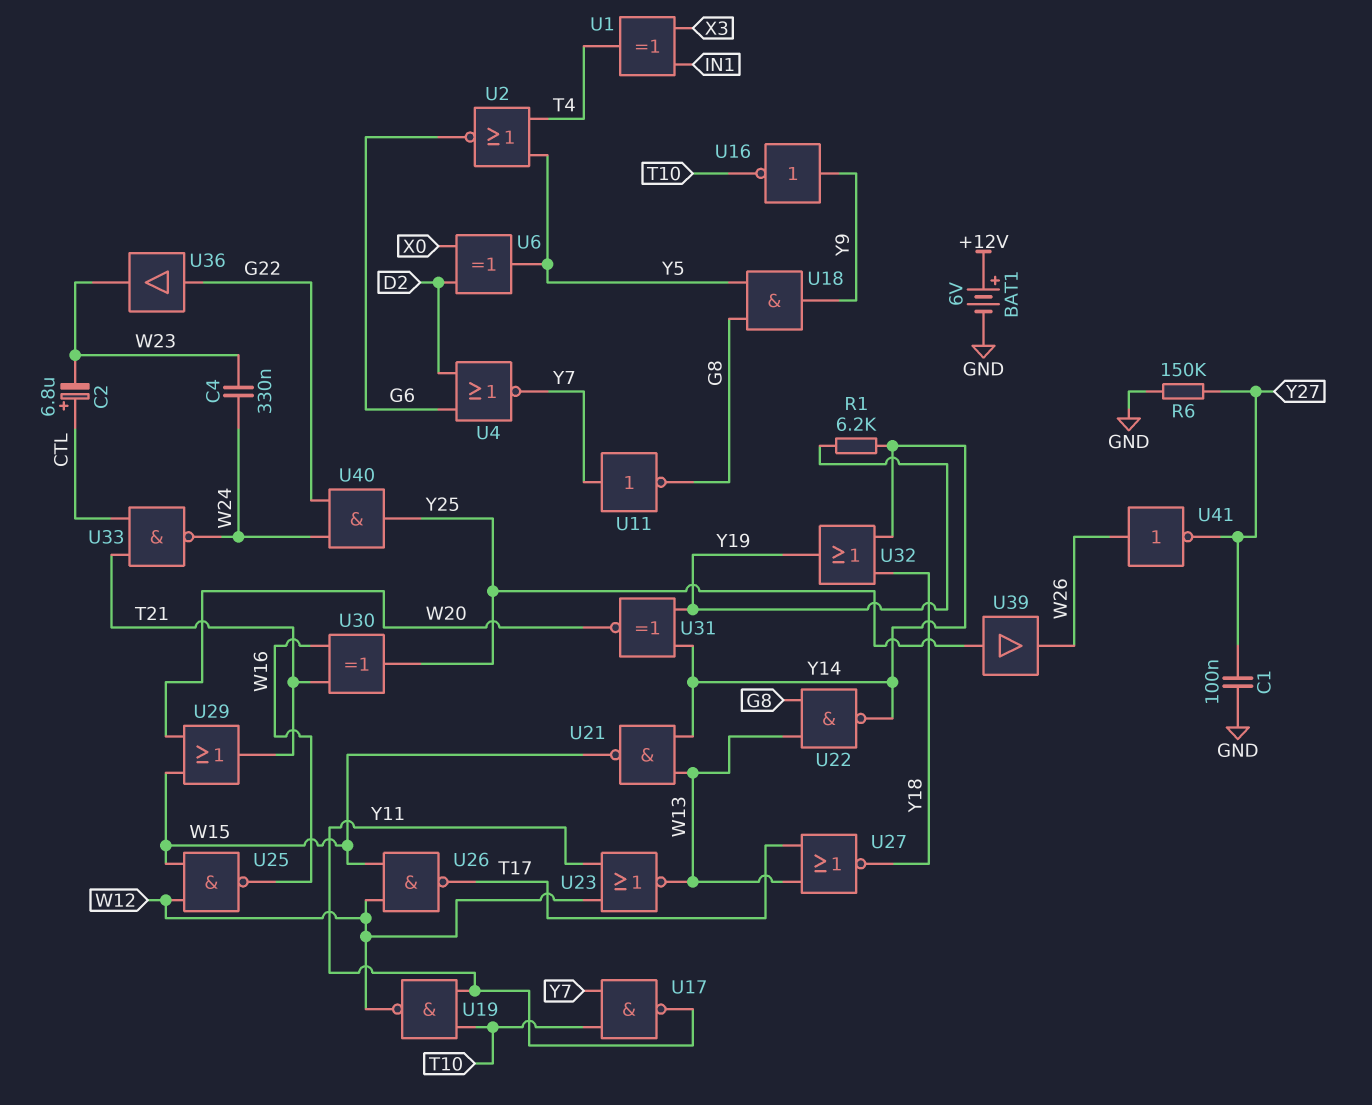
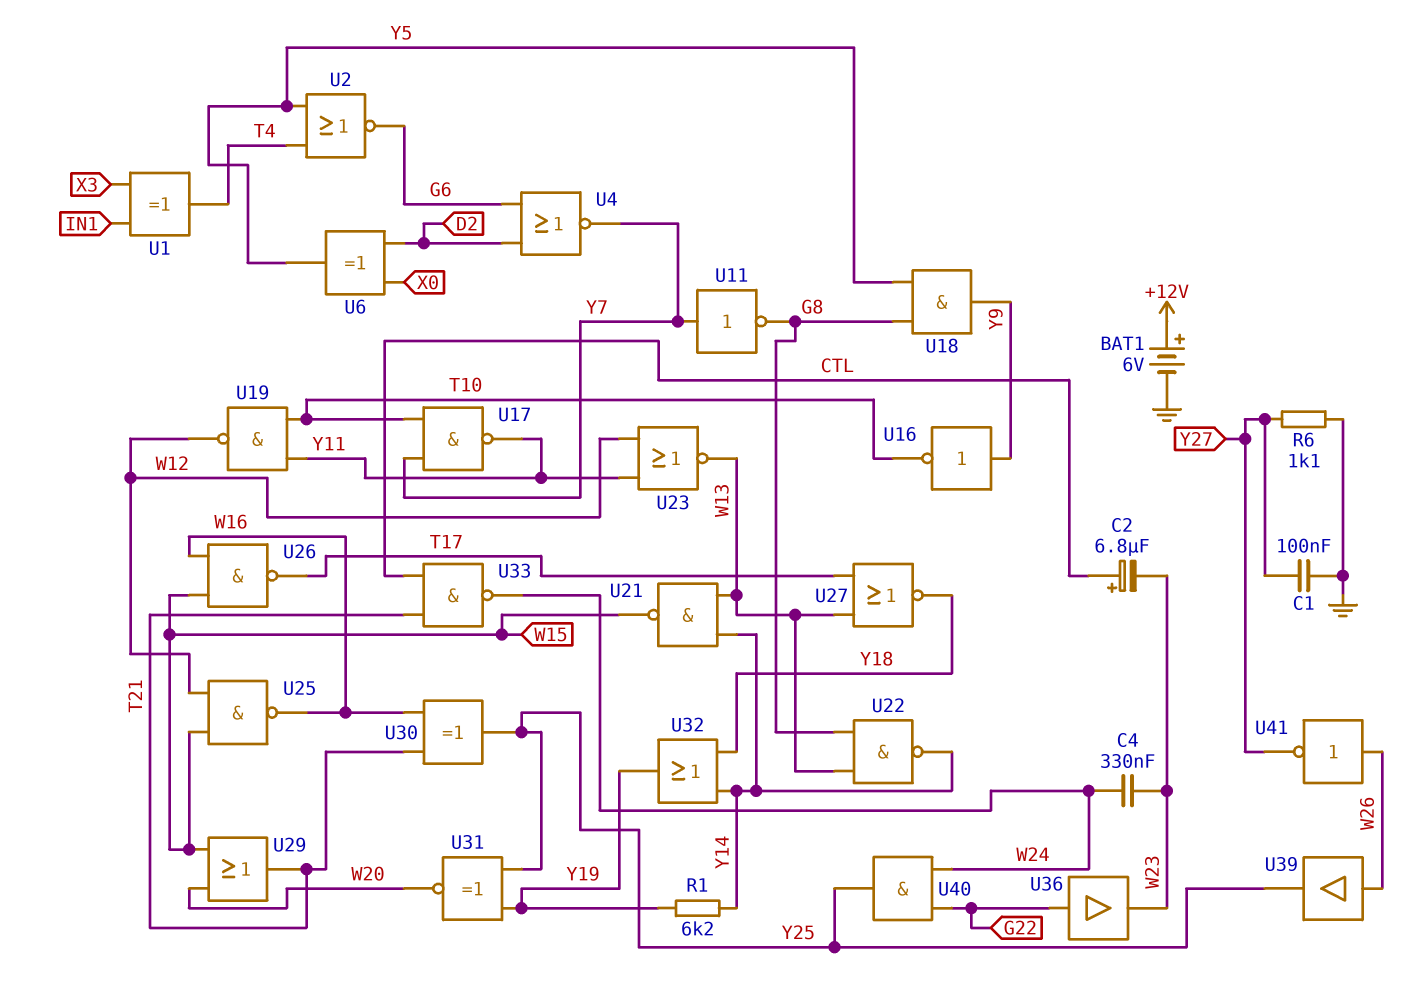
R6: 150k (GND, Y27) -> 1.1k (GND, Y27)
U26: NAND (in W12, in W15, out T17) -> NAND (in W15, in W16, out T17)
U31: XNOR (in Y14, in Y19, out W20) -> XNOR (in Y19, in Y25, out W20)
U39: buffer (in Y25, out W26) -> buffer (in W26, out Y25)

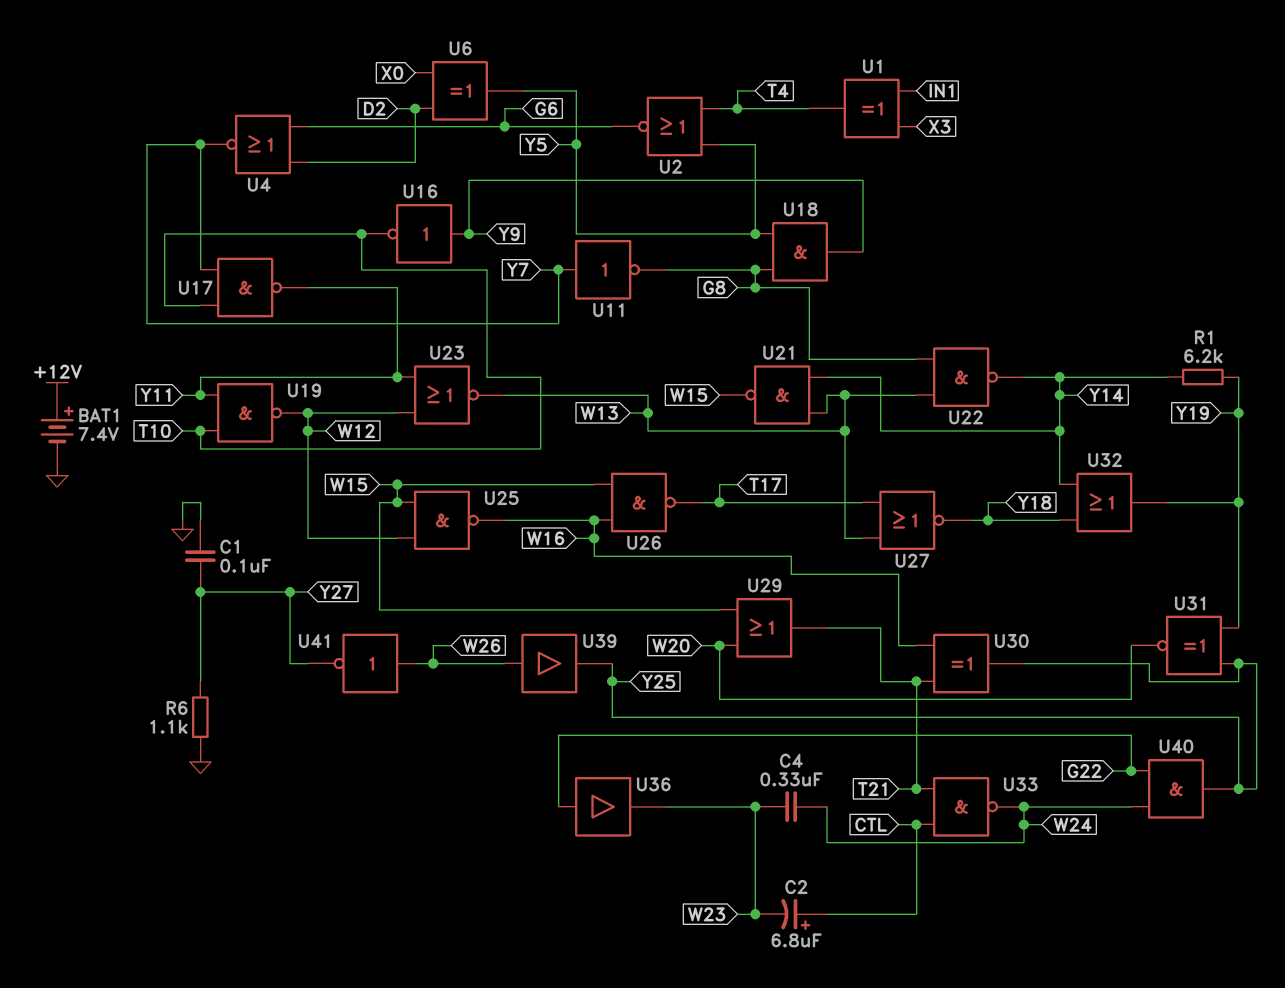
BAT1: 6V (plus +12V, minus GND) -> 7.4V (plus +12V, minus GND)

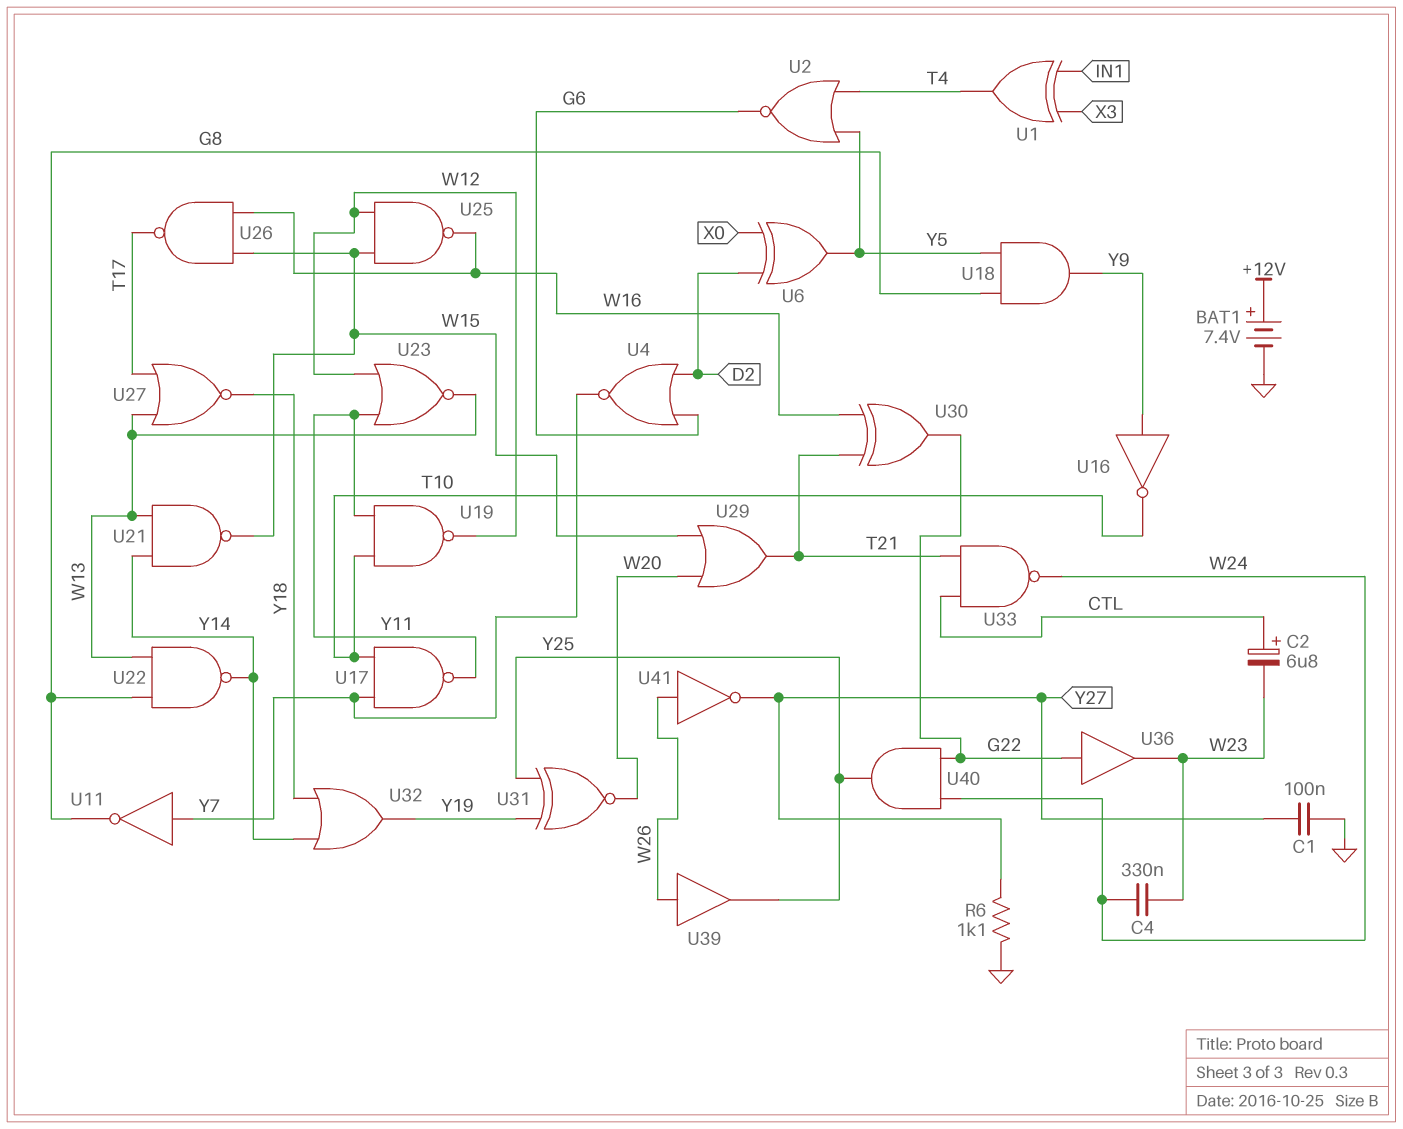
R1: 6.2k (Y14, Y19) -> none
U30: XOR (in T21, in W16, out Y25) -> XOR (in T21, in W16, out G22)

